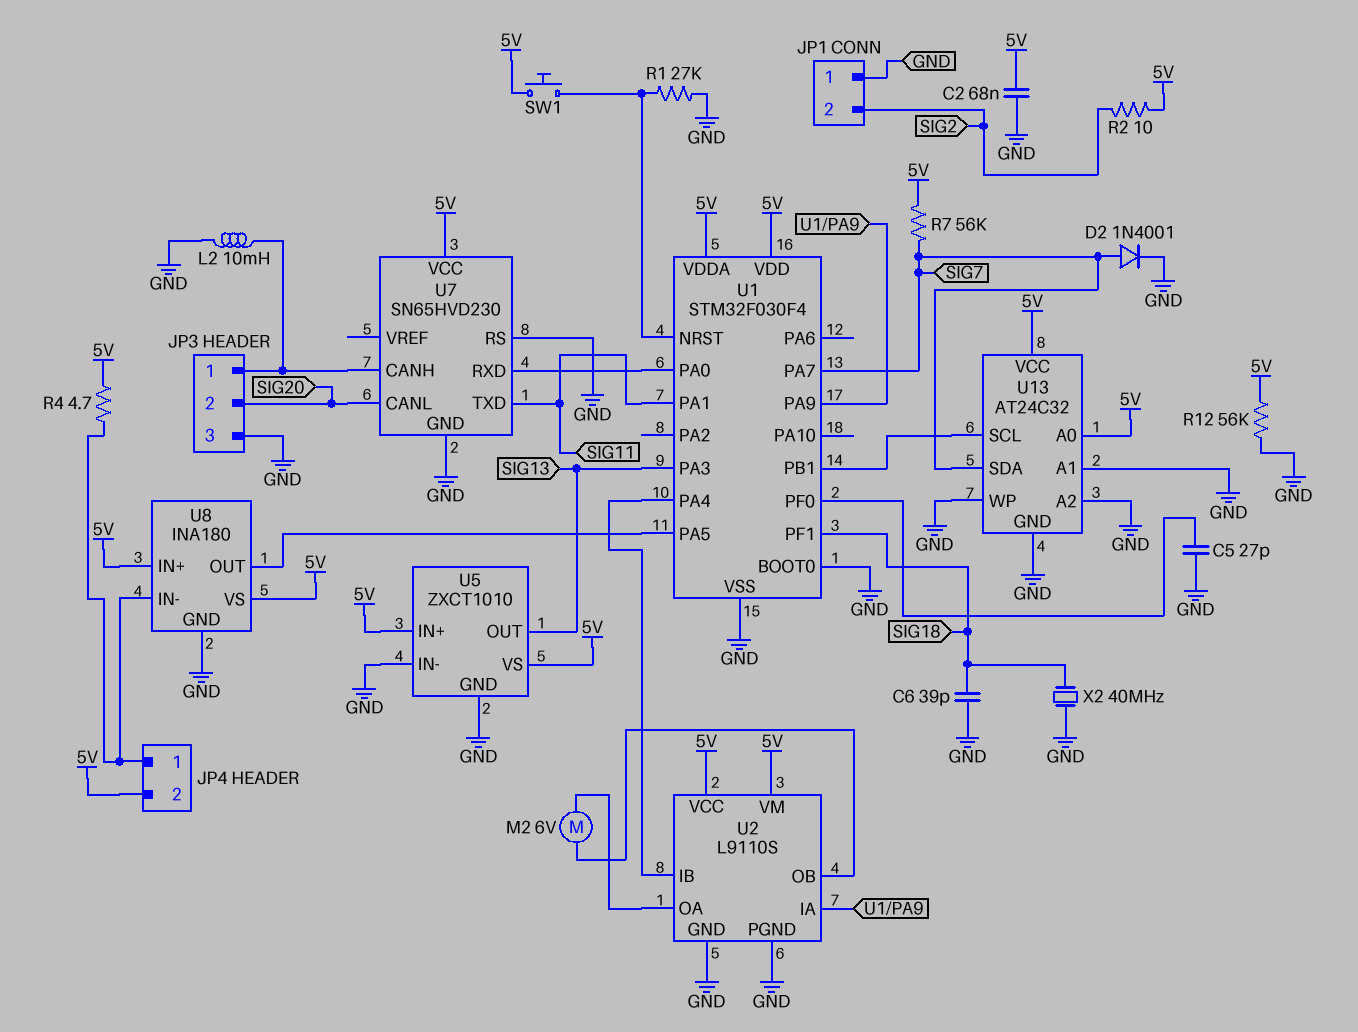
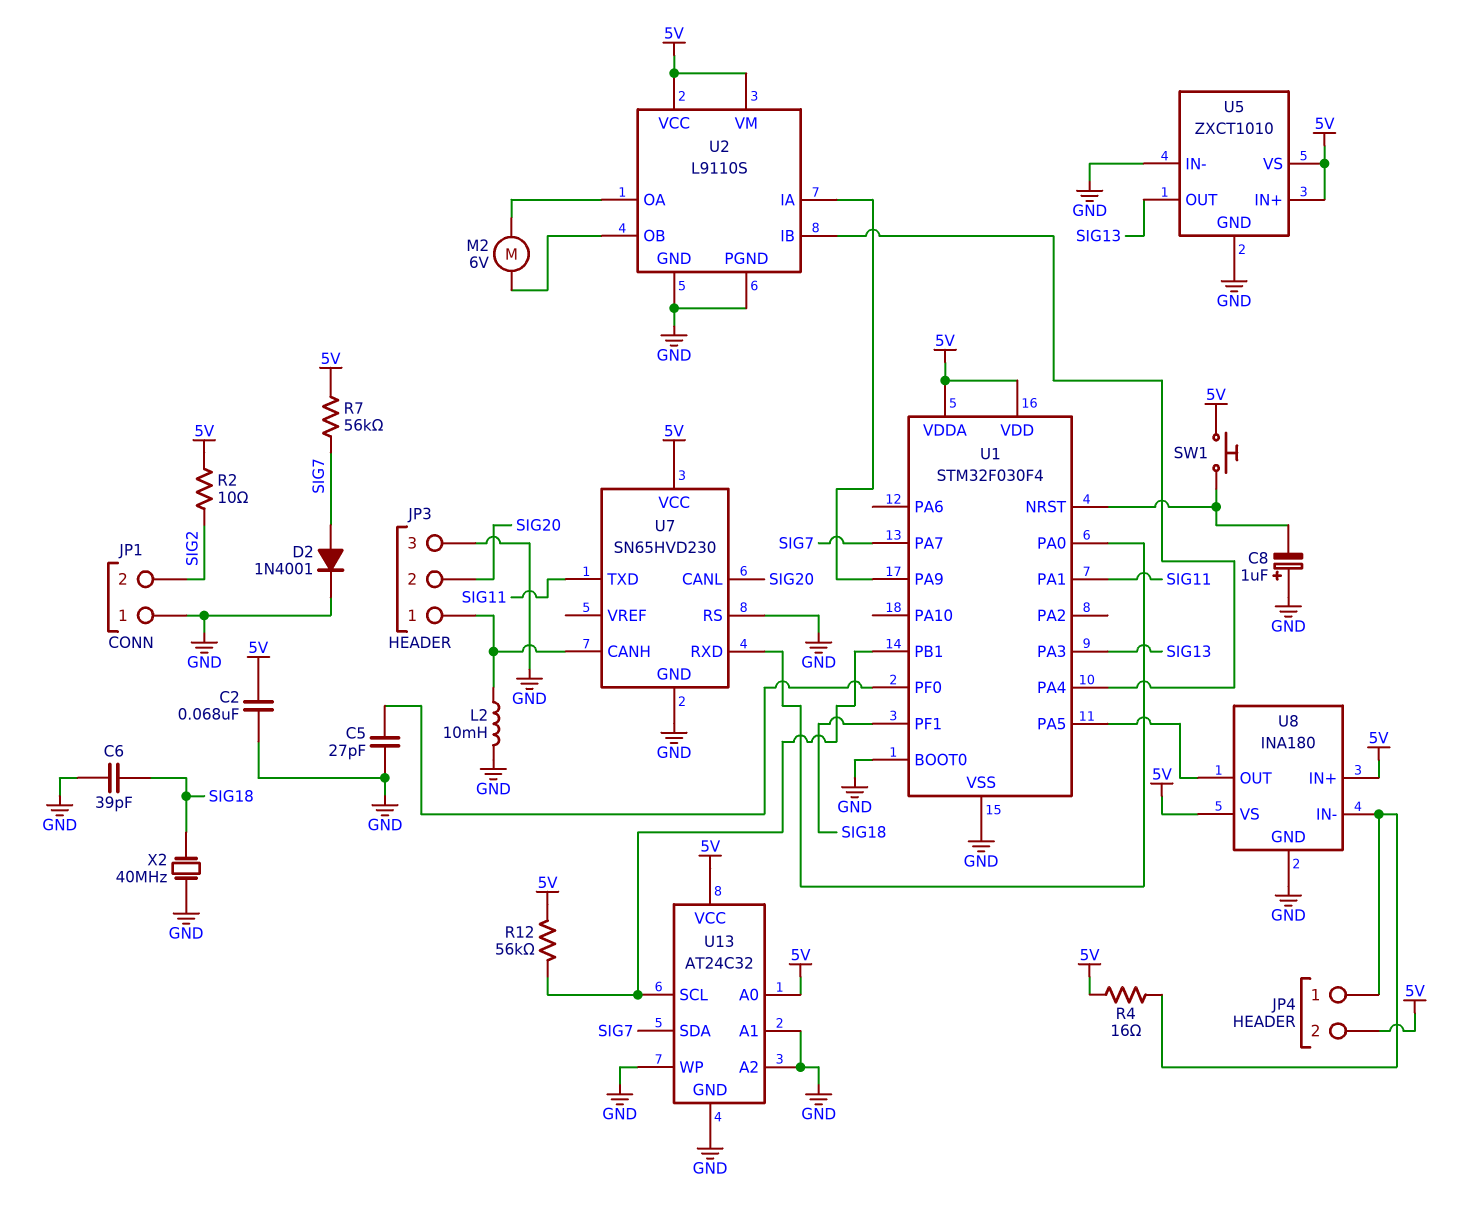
C8: none -> 1uF (plus GND, minus U1/NRST)
R1: 27k (GND, U1/NRST) -> none
R4: 4.7 (5V, JP4/1) -> 16 (5V, JP4/1)
R12: 56k (5V, GND) -> 56k (5V, U1/PB1)

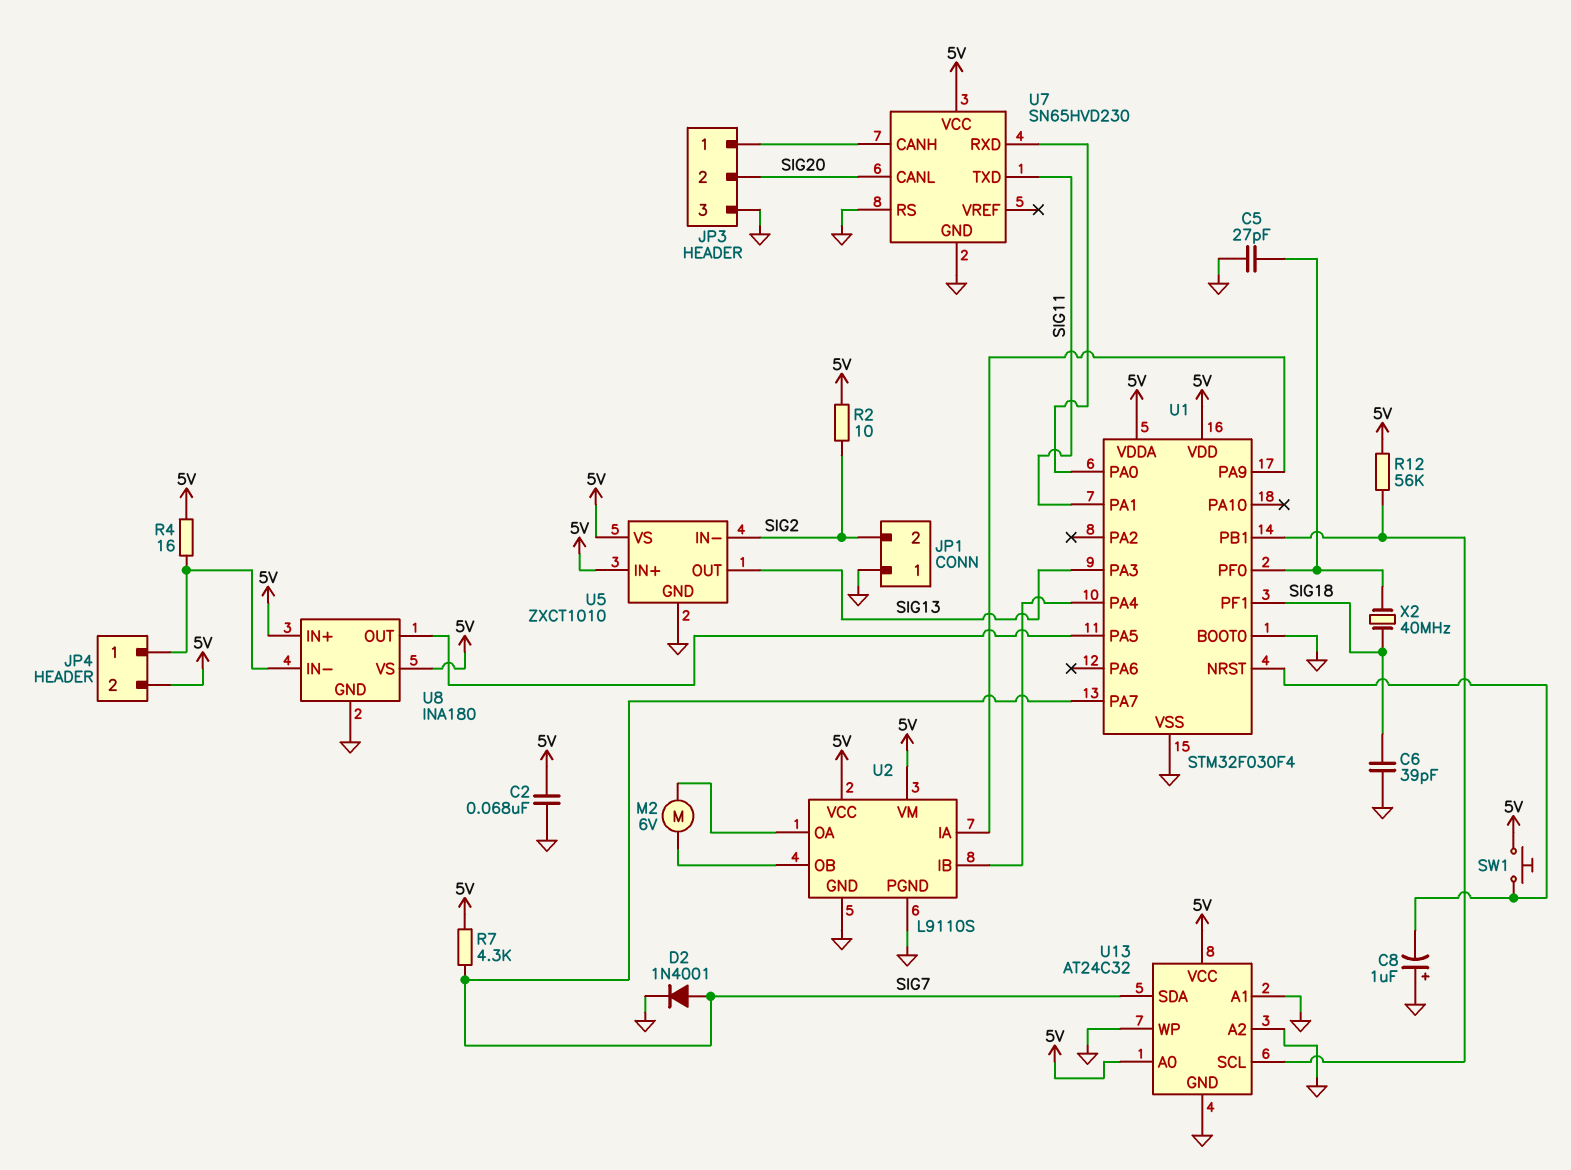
L2: 10mH (GND, JP3/1) -> none
R7: 56k (5V, SIG7) -> 4.3k (5V, SIG7)
U5 pin IN-: GND -> SIG2
X2: 40MHz (GND, SIG18) -> 40MHz (SIG18, U1/PF0)

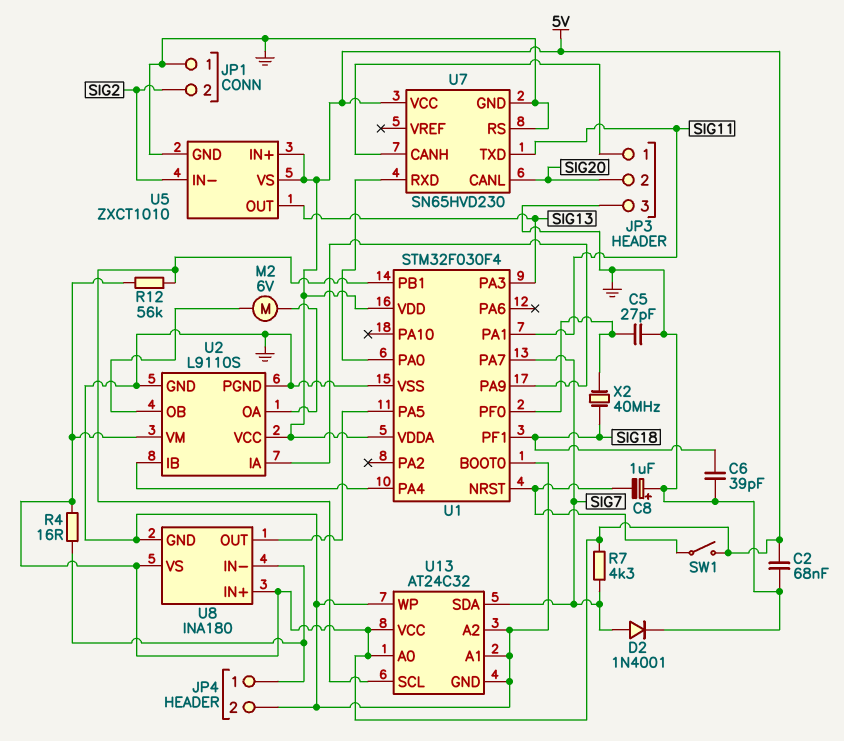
JP4 pin 2: 5V -> GND
R2: 10 (5V, SIG2) -> none
SW1: button (5V, U1/NRST) -> switch (5V, U1/NRST)

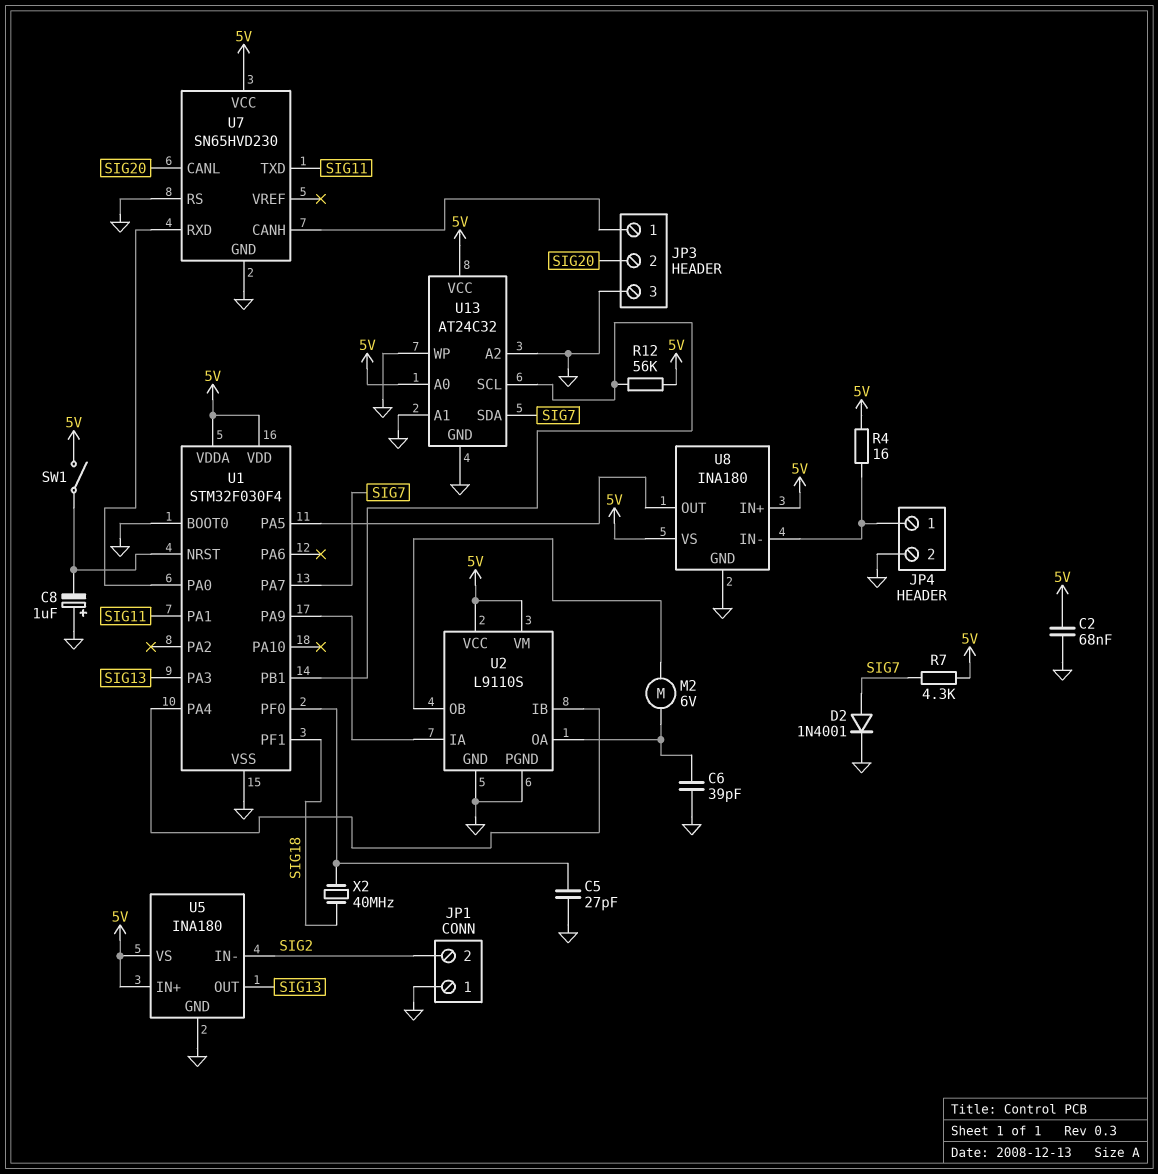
C6: 39pF (GND, SIG18) -> 39pF (GND, U2/OA)
U5: ZXCT1010 -> INA180

